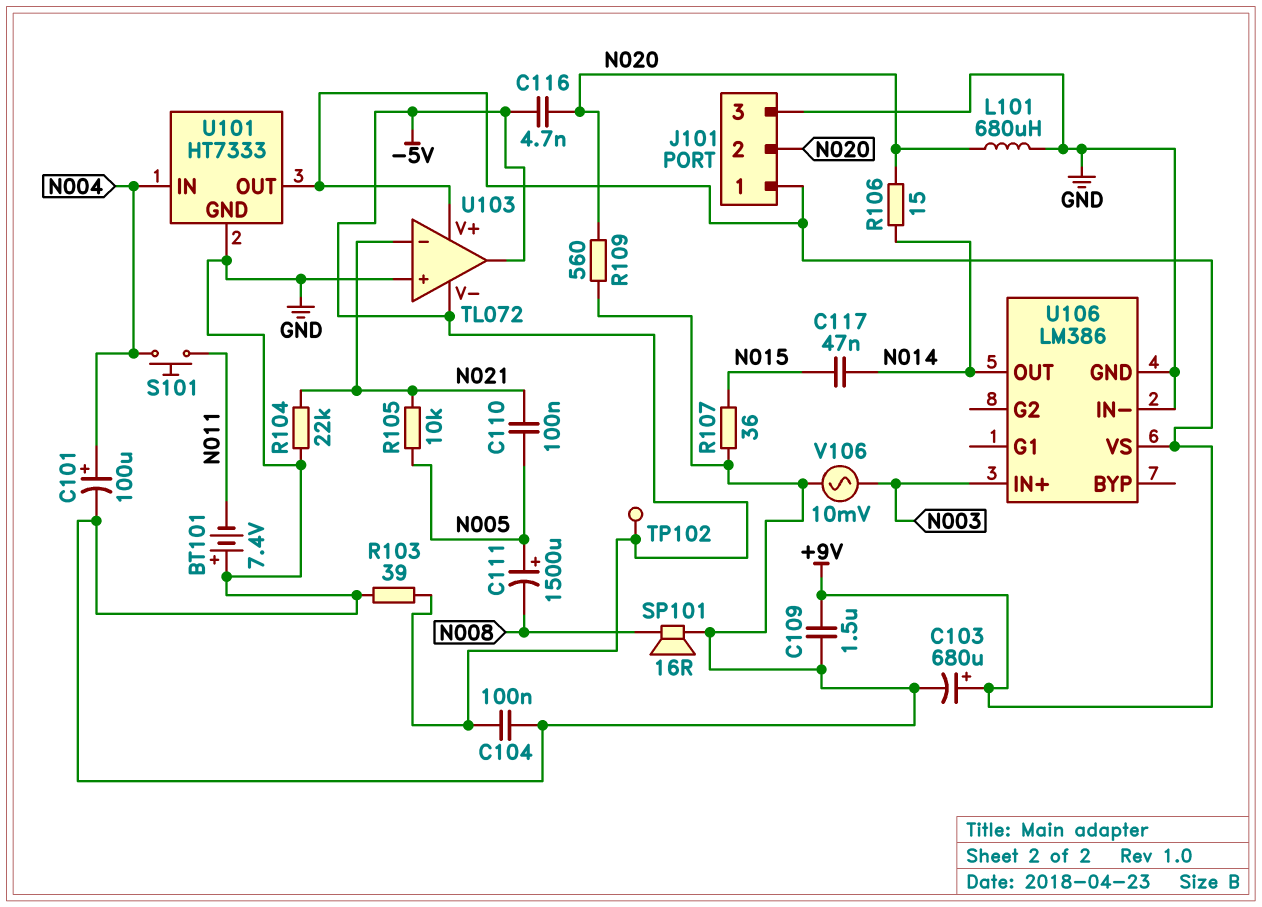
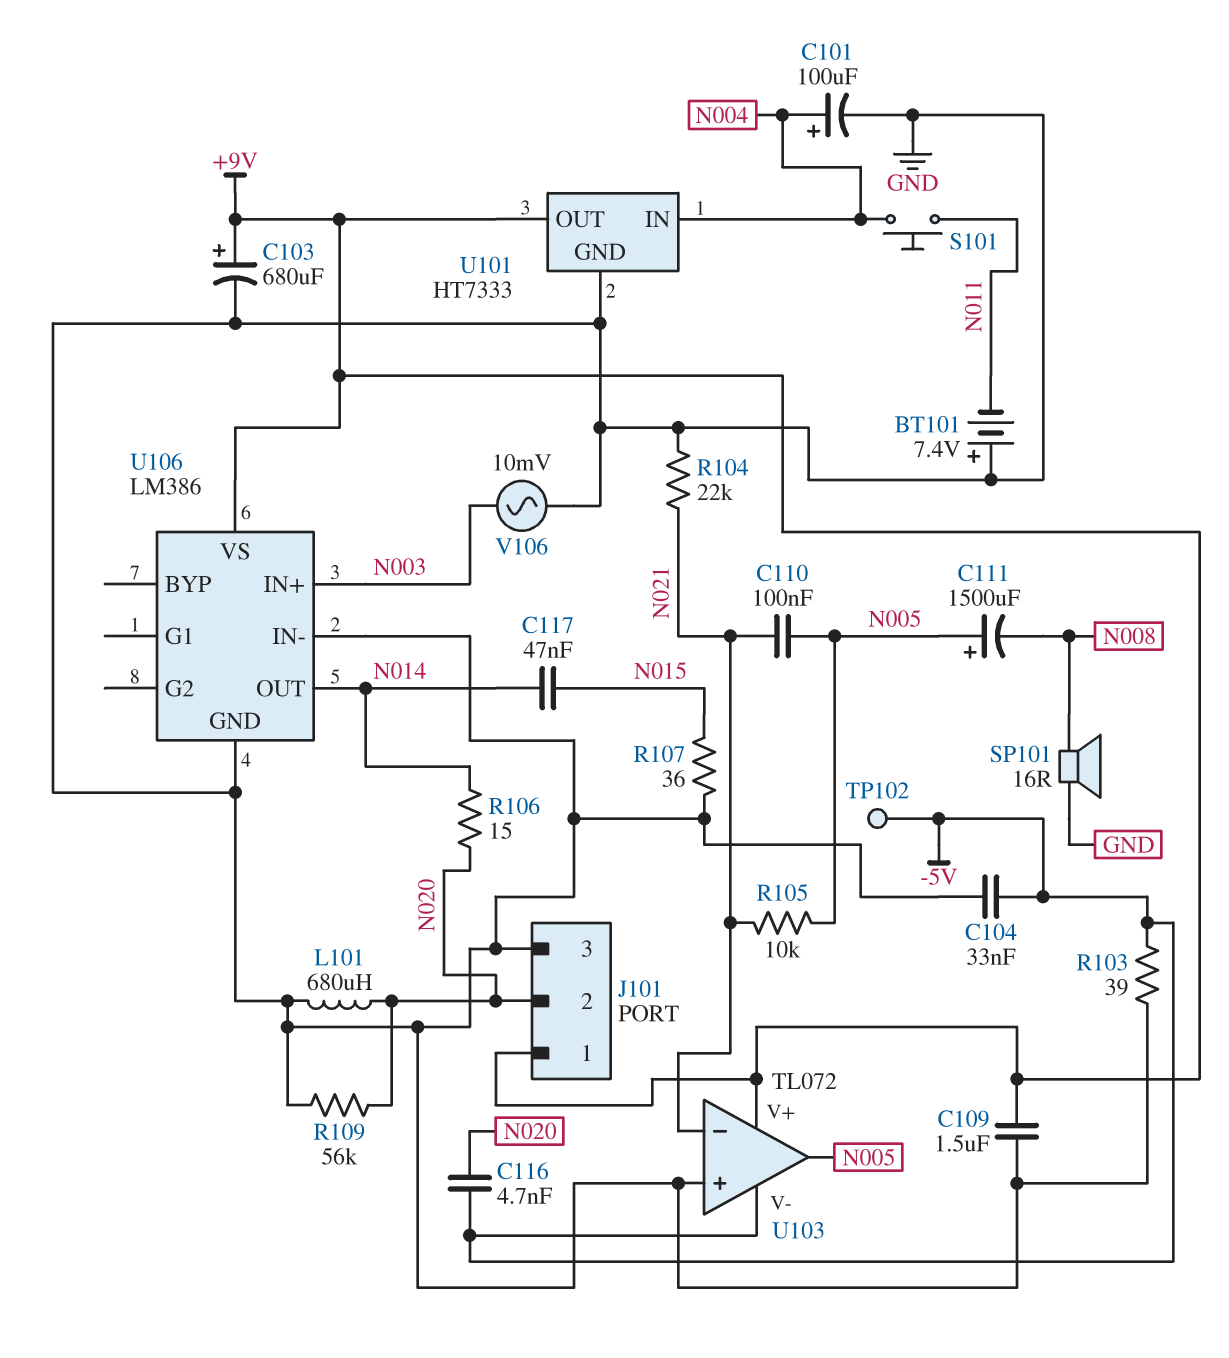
C104: 100nF (-5V, GND) -> 33nF (-5V, GND)
R109: 560 (GND, N020) -> 56k (GND, N020)
U103 pin out: -5V -> N005

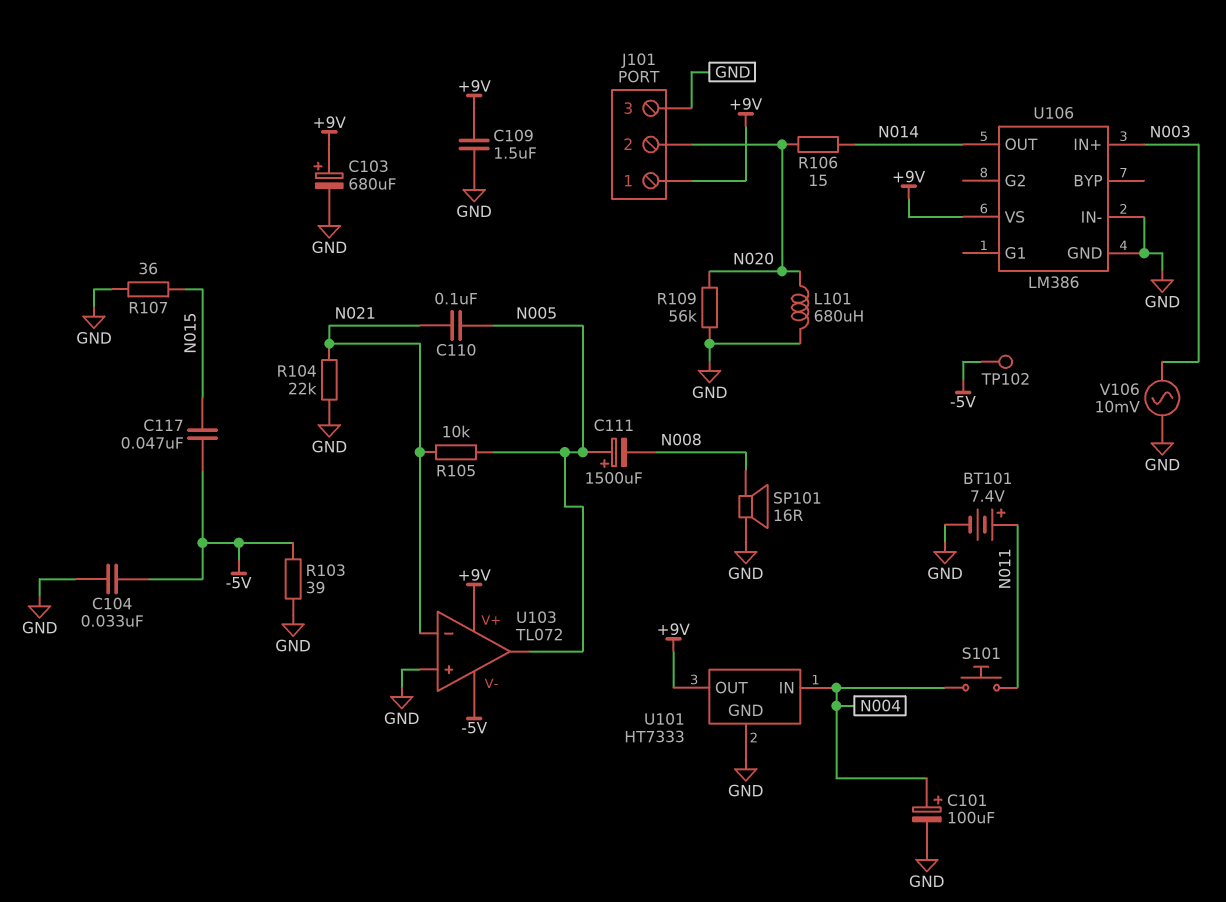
BT101: 7.4V (plus GND, minus N011) -> 7.4V (plus N011, minus GND)
C116: 4.7nF (-5V, N020) -> none
C117: 47nF (N014, N015) -> 47nF (-5V, N015)

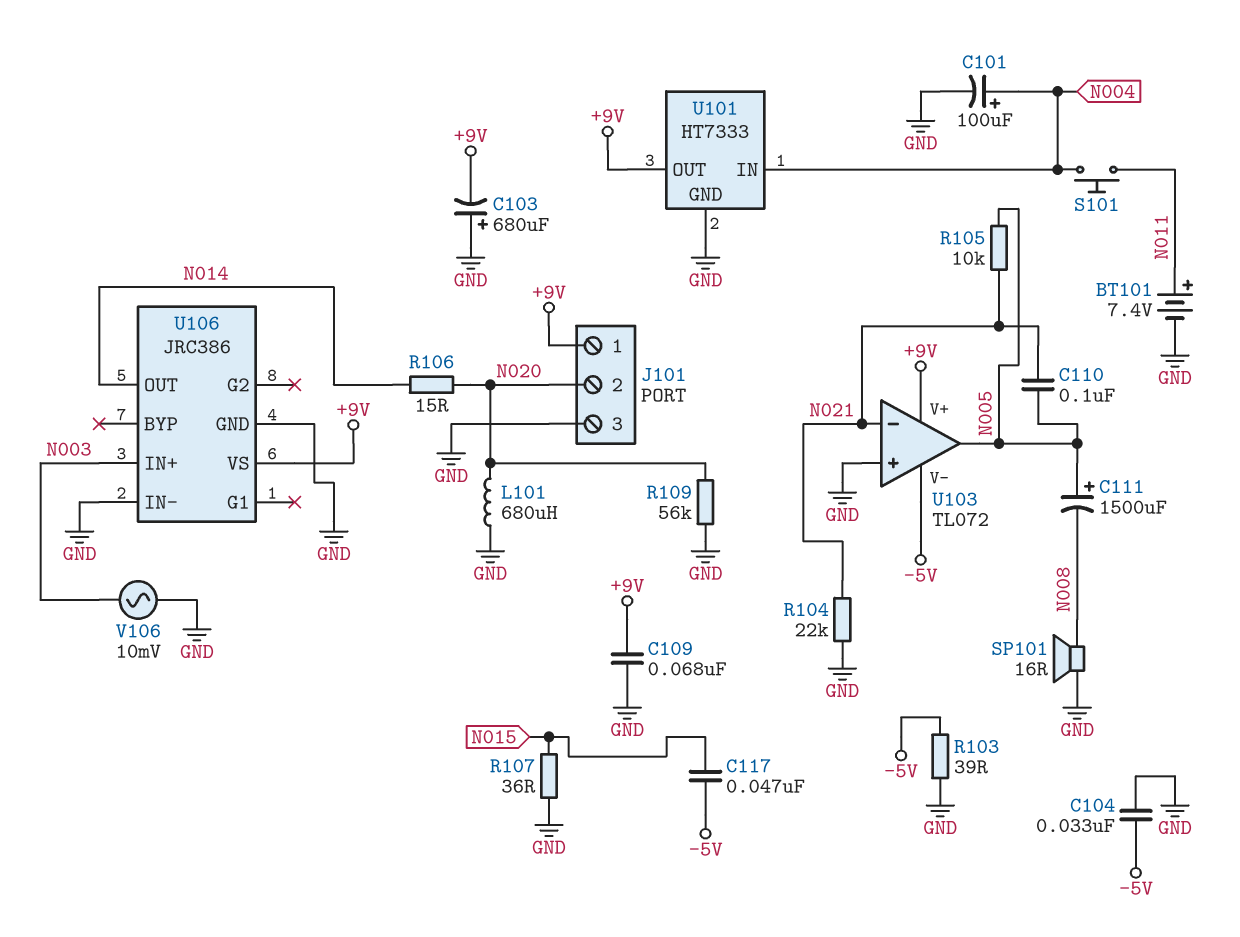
C103: 680uF (plus +9V, minus GND) -> 680uF (plus GND, minus +9V)
C109: 1.5uF (+9V, GND) -> 68nF (+9V, GND)
TP102: test point (-5V) -> none
U106: LM386 -> JRC386

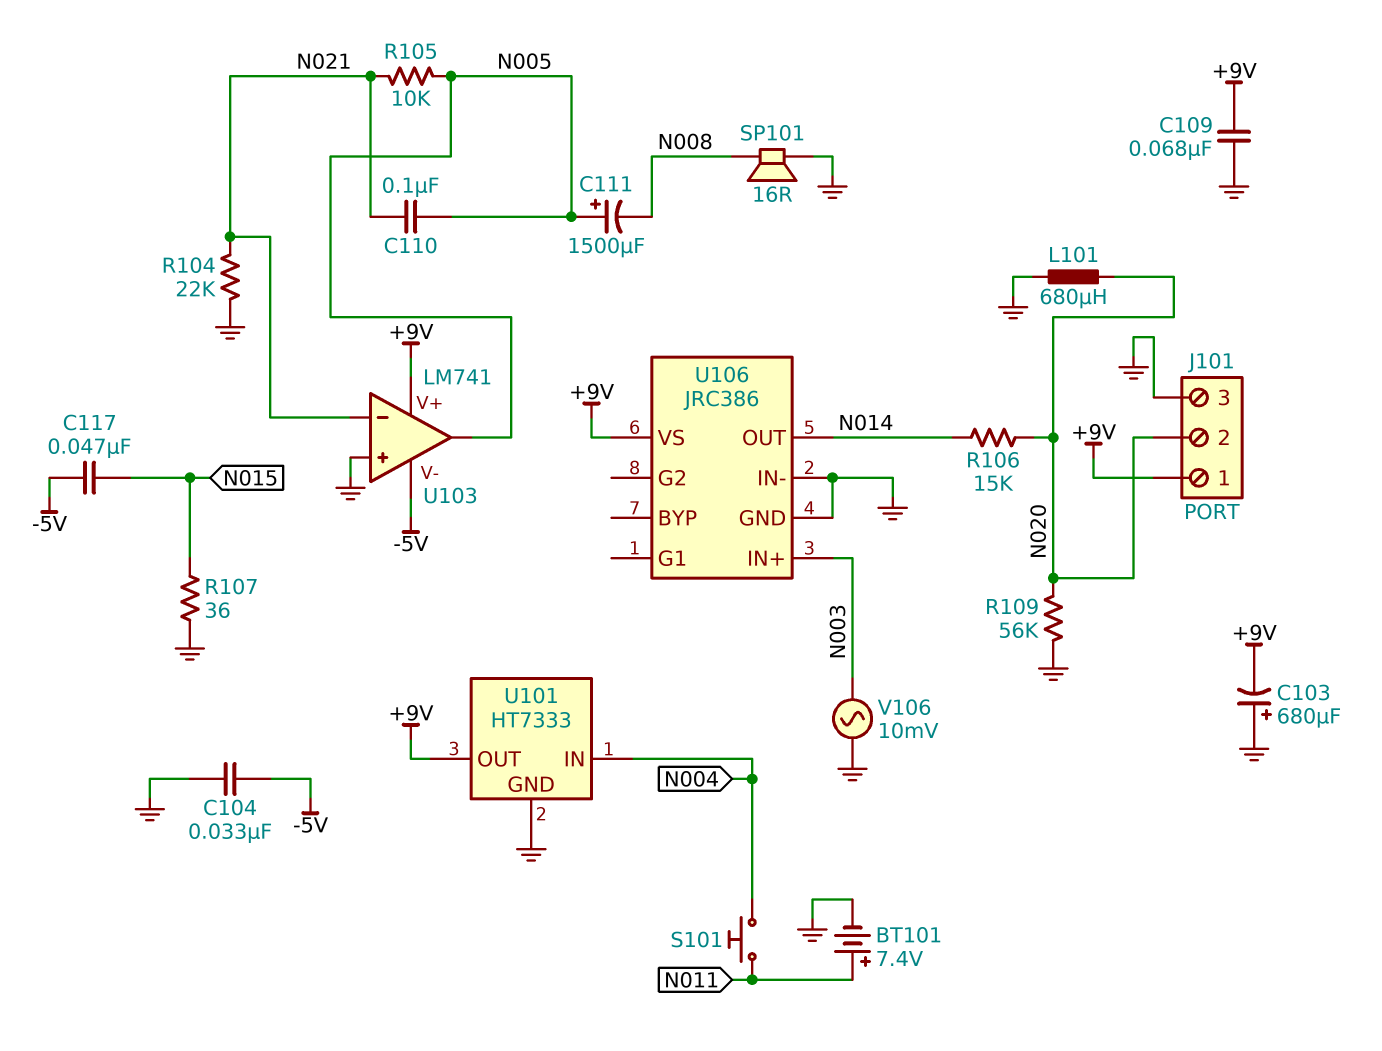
C101: 100uF (plus N004, minus GND) -> none
R103: 39 (-5V, GND) -> none
R106: 15 (N014, N020) -> 15k (N014, N020)
U103: TL072 -> LM741

